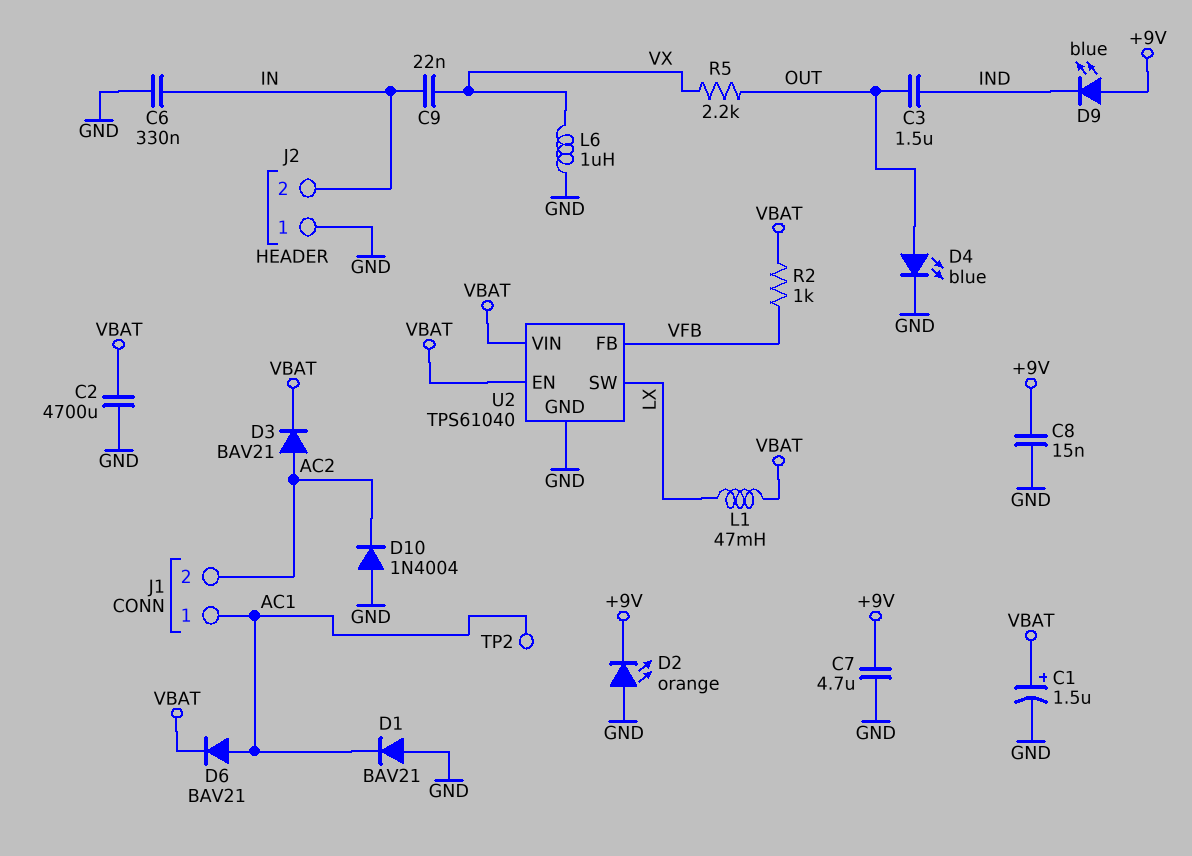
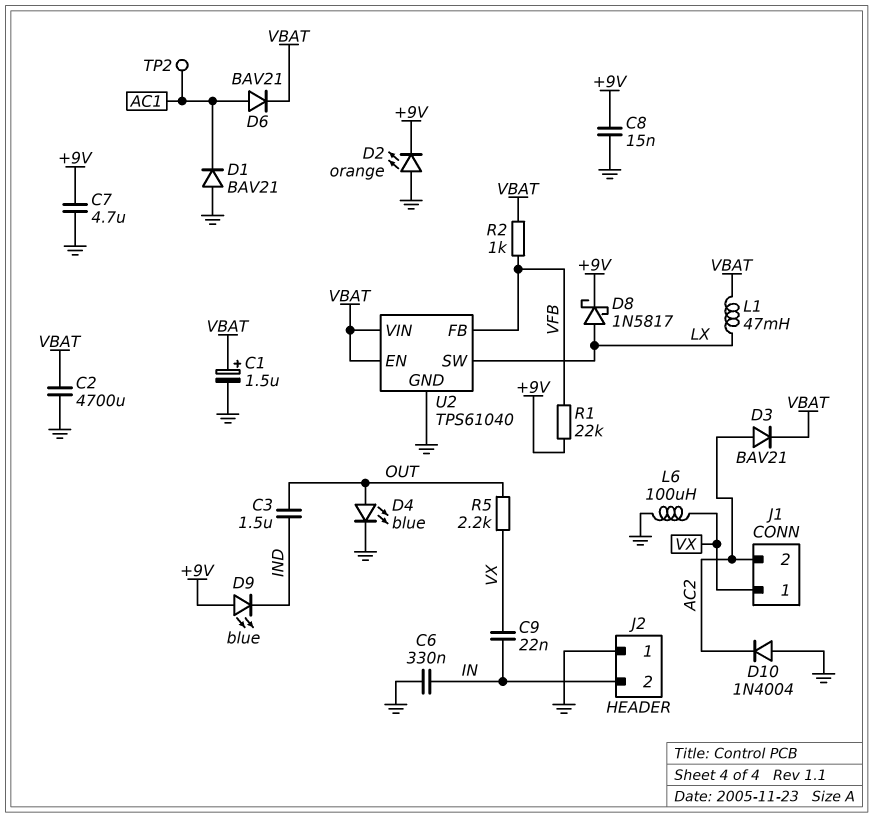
D8: none -> schottky 1N5817 (A LX, K +9V)
J1 pin 1: AC1 -> VX
L6: 1uH (GND, VX) -> 100uH (GND, VX)
R1: none -> 22k (+9V, VFB)

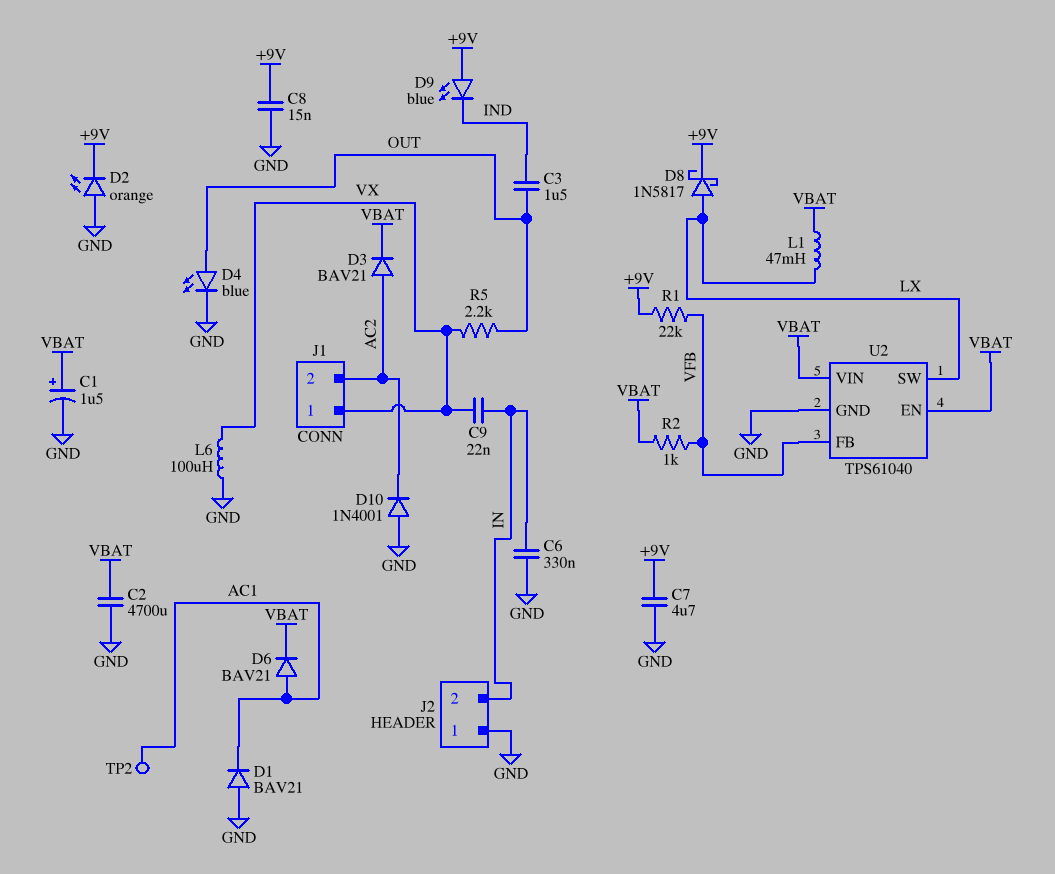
D10: diode 1N4004 (A GND, K AC2) -> diode 1N4001 (A GND, K AC2)

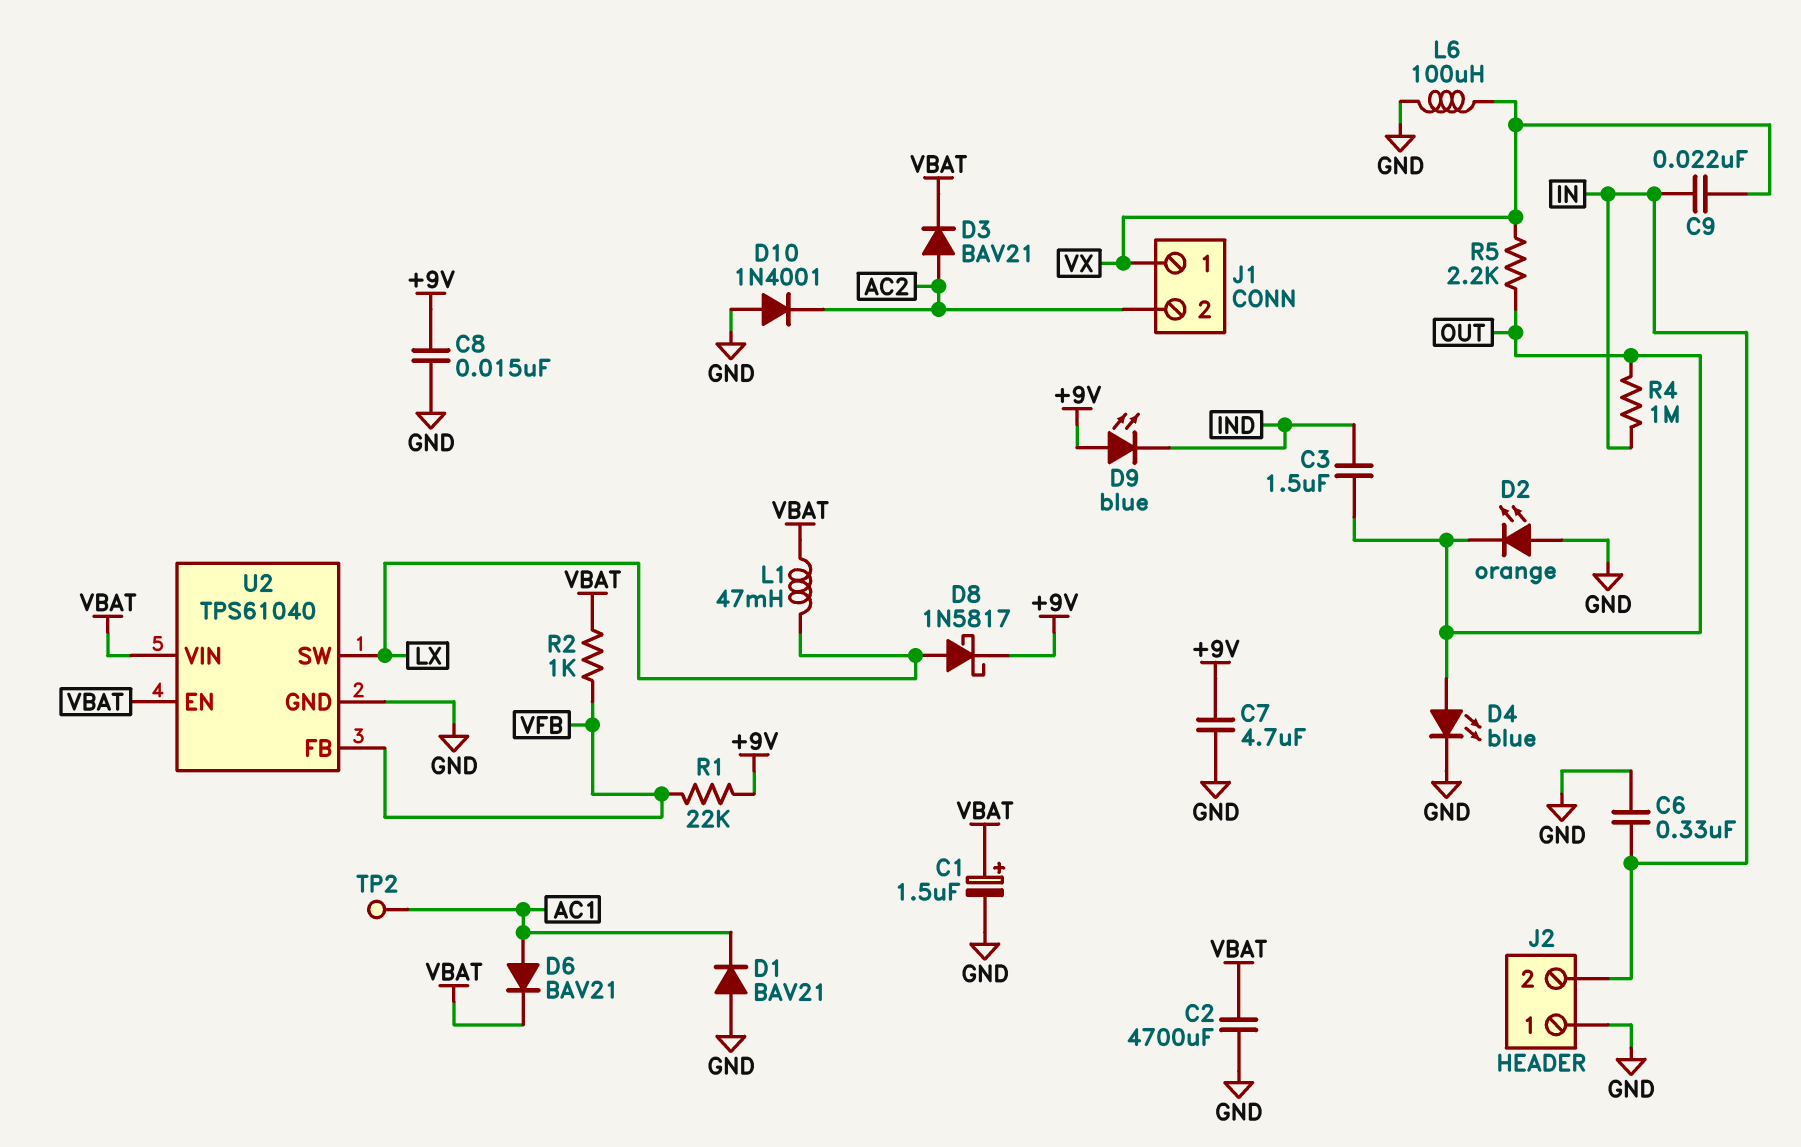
D2: LED orange (A GND, K +9V) -> LED orange (A GND, K OUT)
R4: none -> 1M (IN, OUT)

